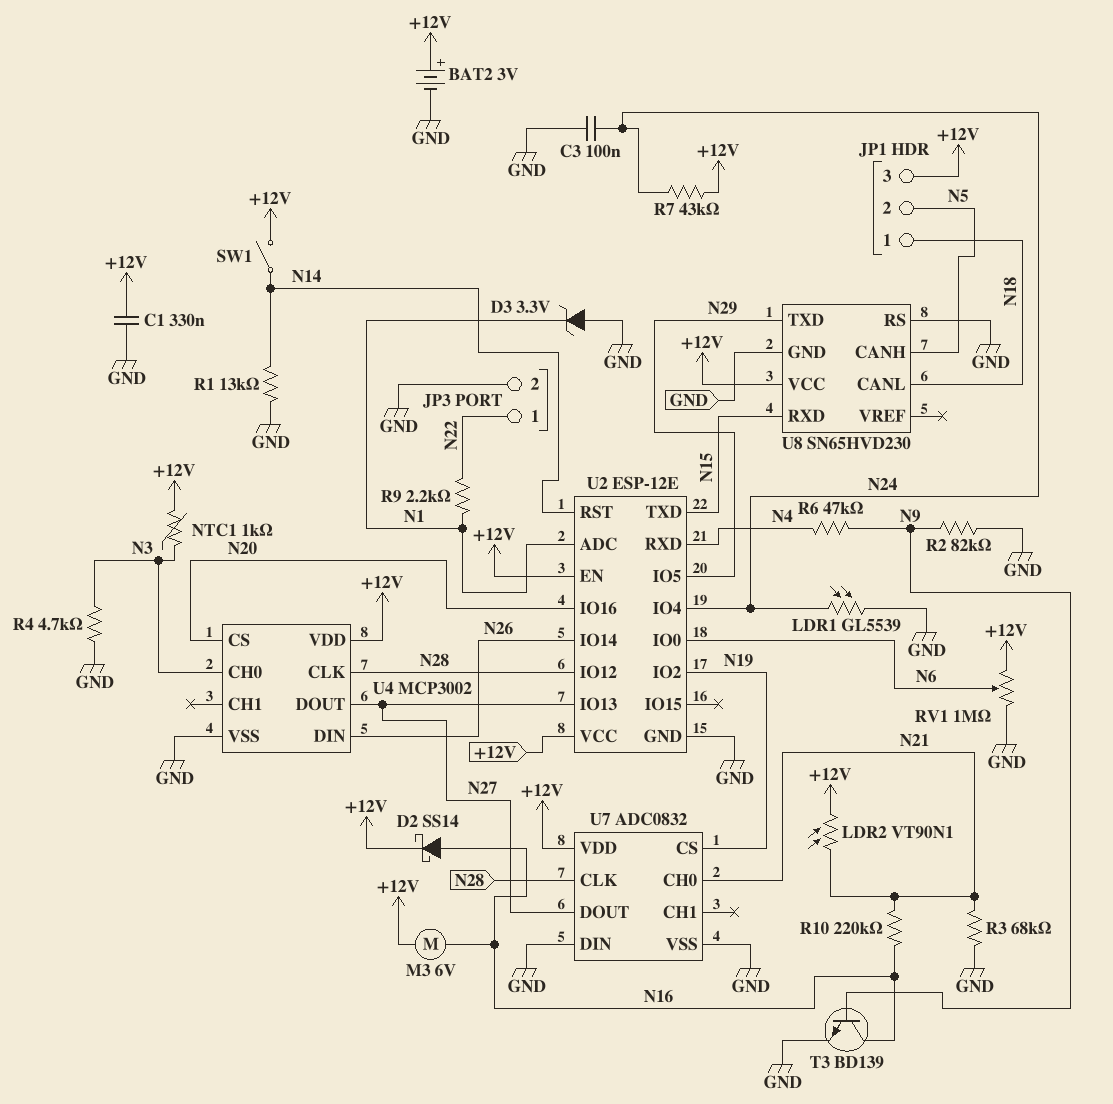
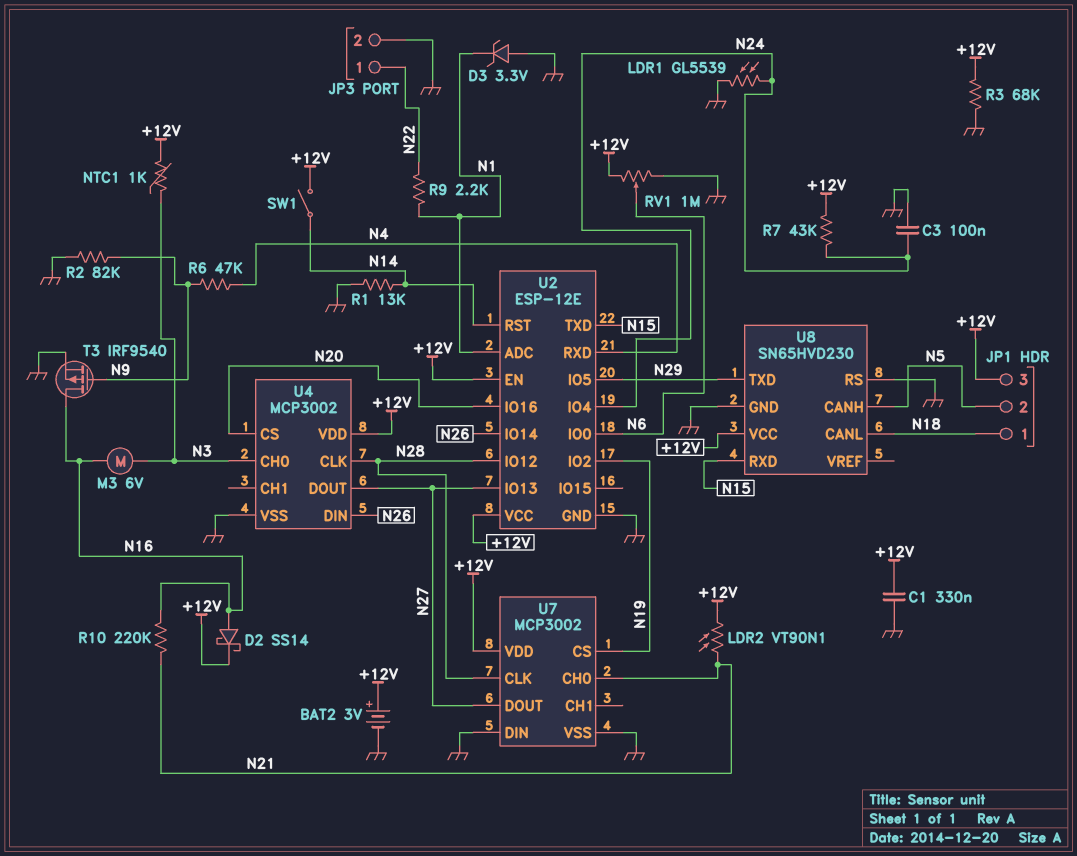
M3: motor 6V (+12V, N16) -> motor 6V (N3, N16)
R3: 68k (GND, N21) -> 68k (+12V, GND)
R4: 4.7k (GND, N3) -> none
T3: NPN BD139 (B N9, C N16, E GND) -> PMOS IRF9540 (G N9, D N16, S GND)
U7: ADC0832 -> MCP3002

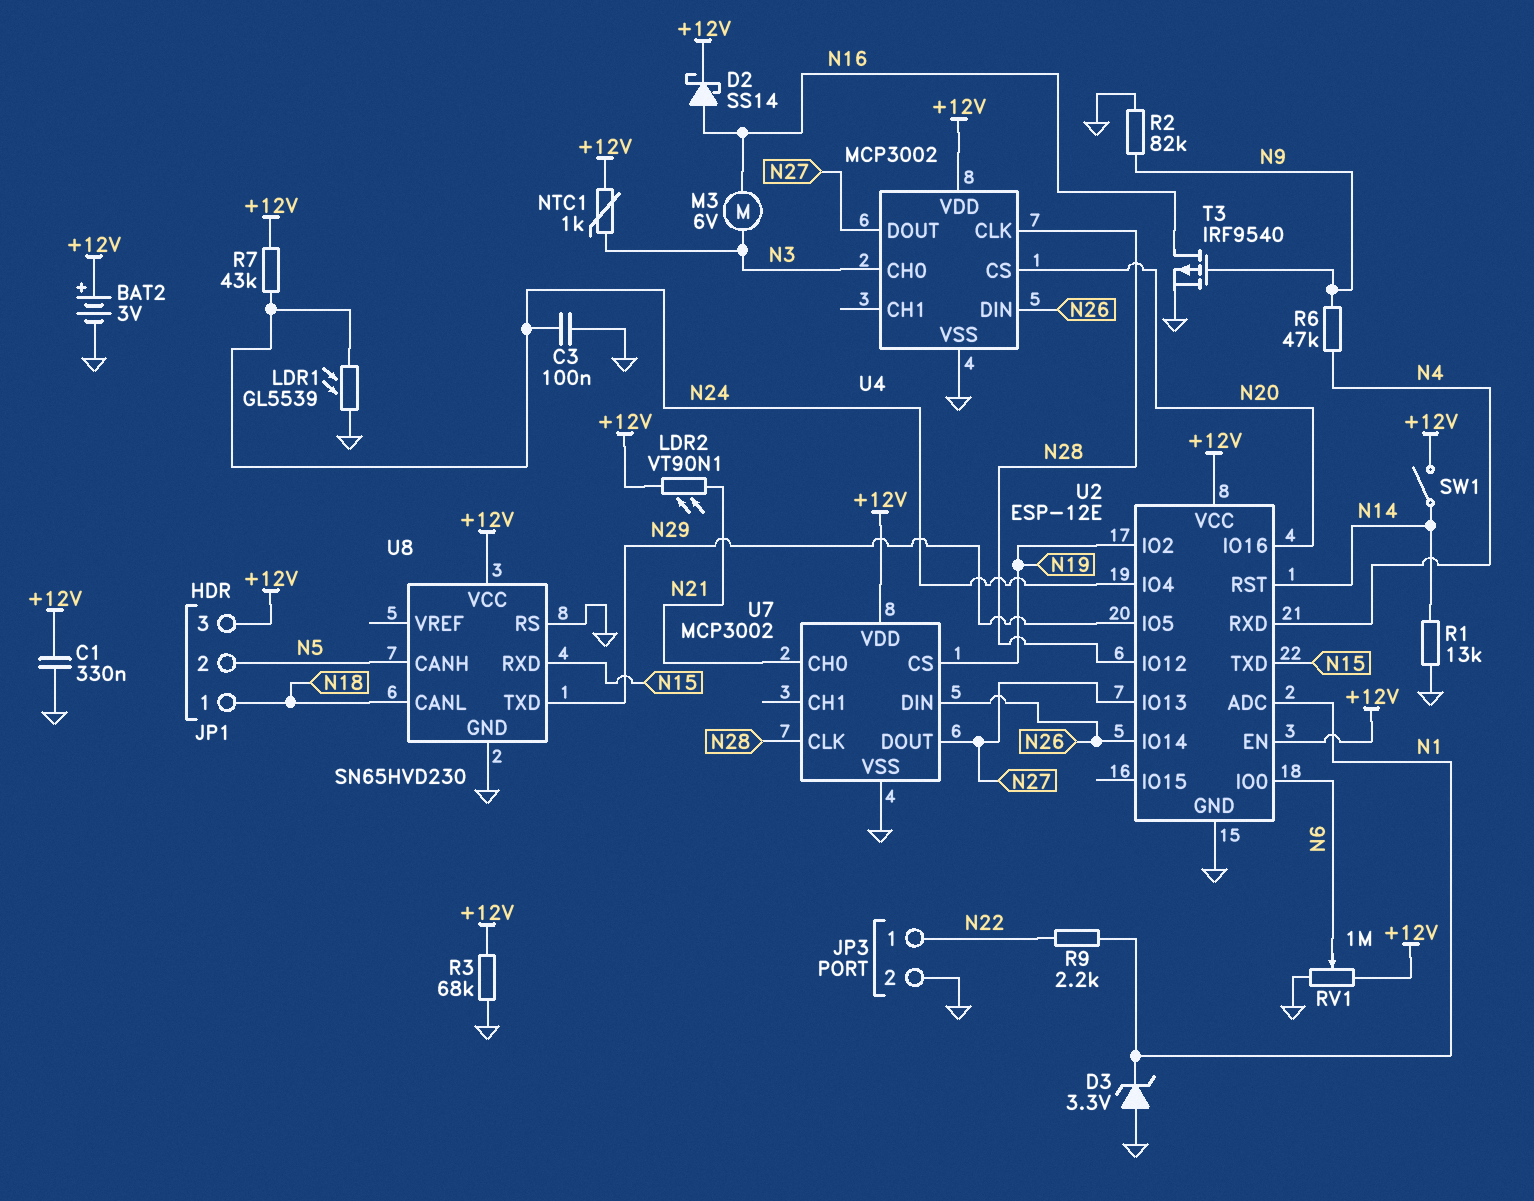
R10: 220k (N16, N21) -> none
U7 pin DIN: GND -> N26

